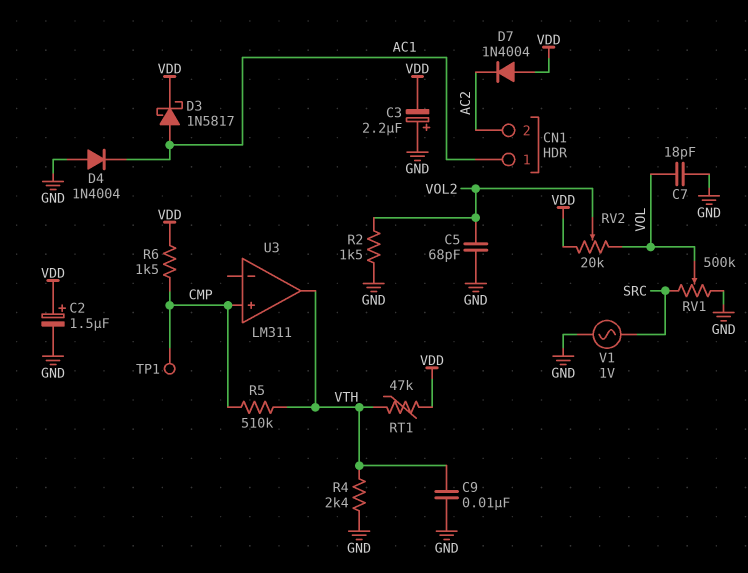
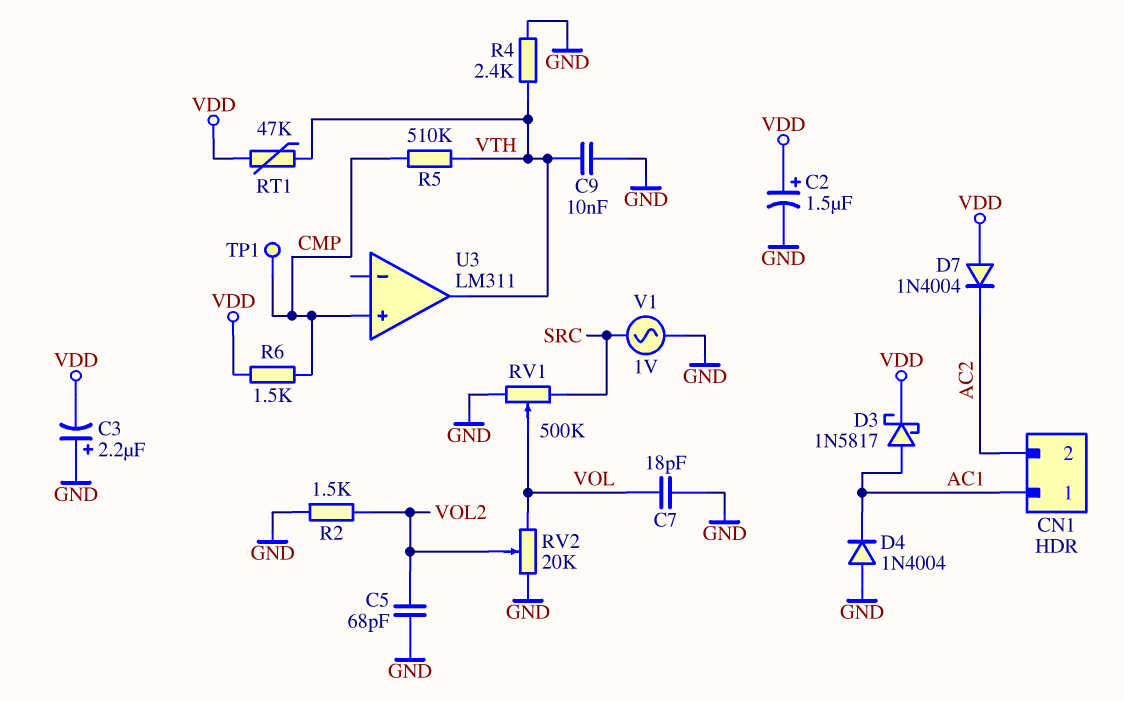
RV2: 20k (VDD, VOL, wiper VOL2) -> 20k (GND, VOL, wiper VOL2)

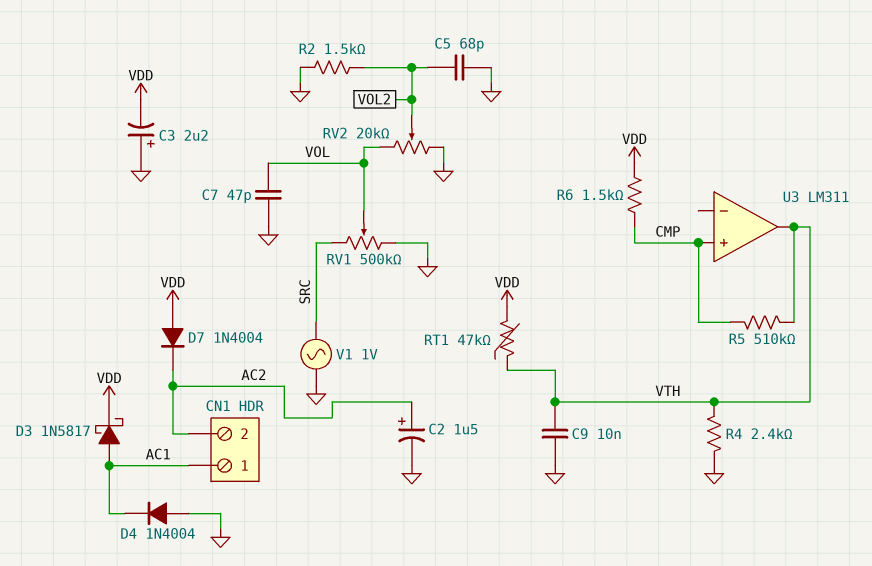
C2: 1.5uF (plus VDD, minus GND) -> 1.5uF (plus AC2, minus GND)
C7: 18pF (GND, VOL) -> 47pF (GND, VOL)
TP1: test point (CMP) -> none

